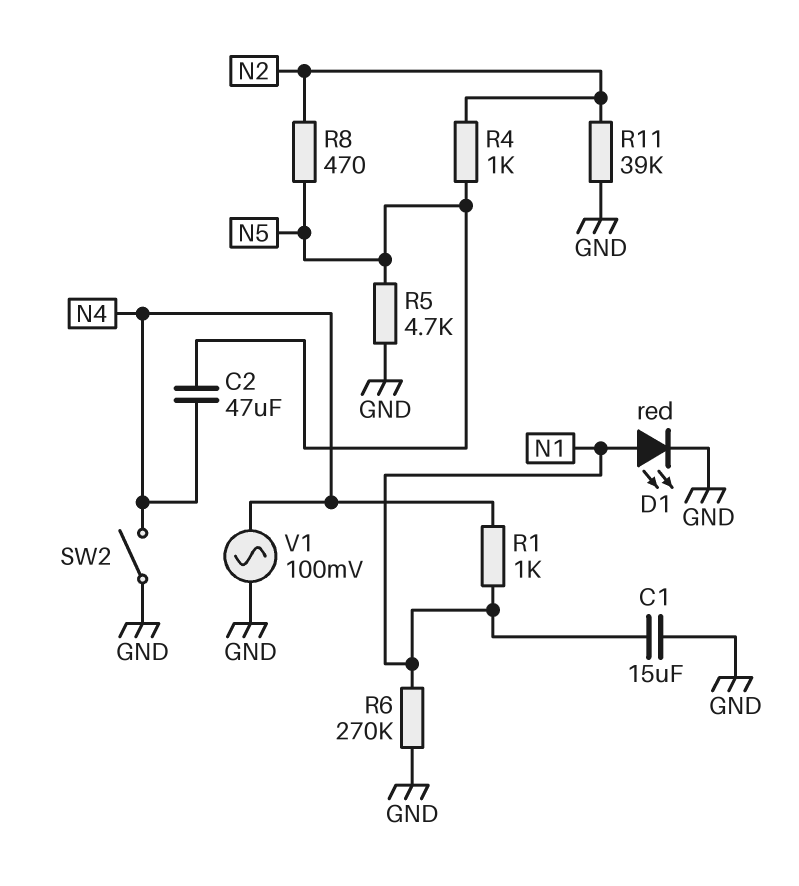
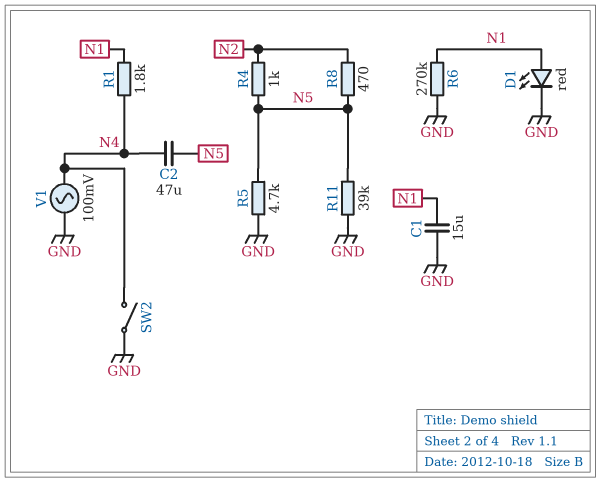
R1: 1k (N1, N4) -> 1.8k (N1, N4)
R11: 39k (GND, N2) -> 39k (GND, N5)

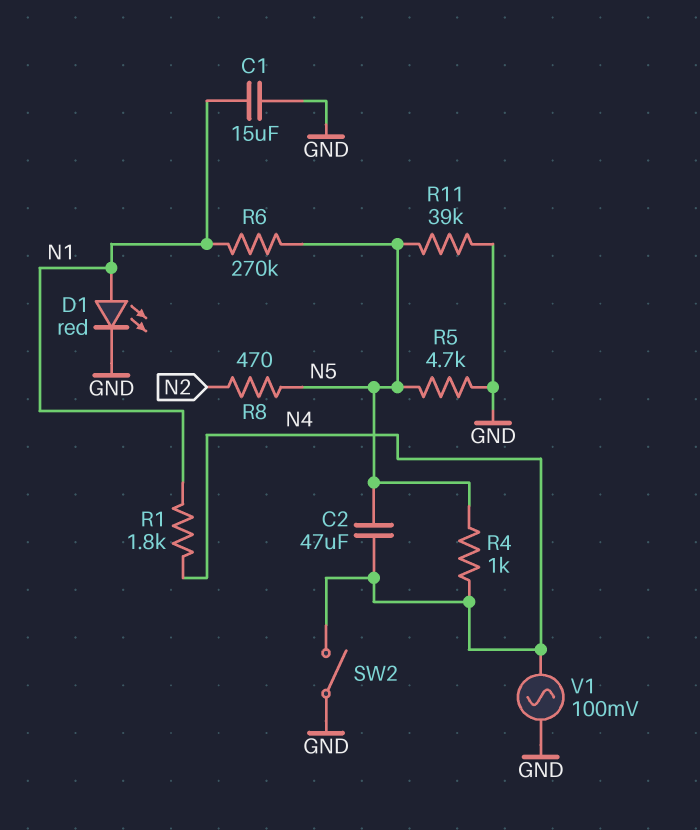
R4: 1k (N2, N5) -> 1k (N4, N5)
R6: 270k (GND, N1) -> 270k (N1, N5)

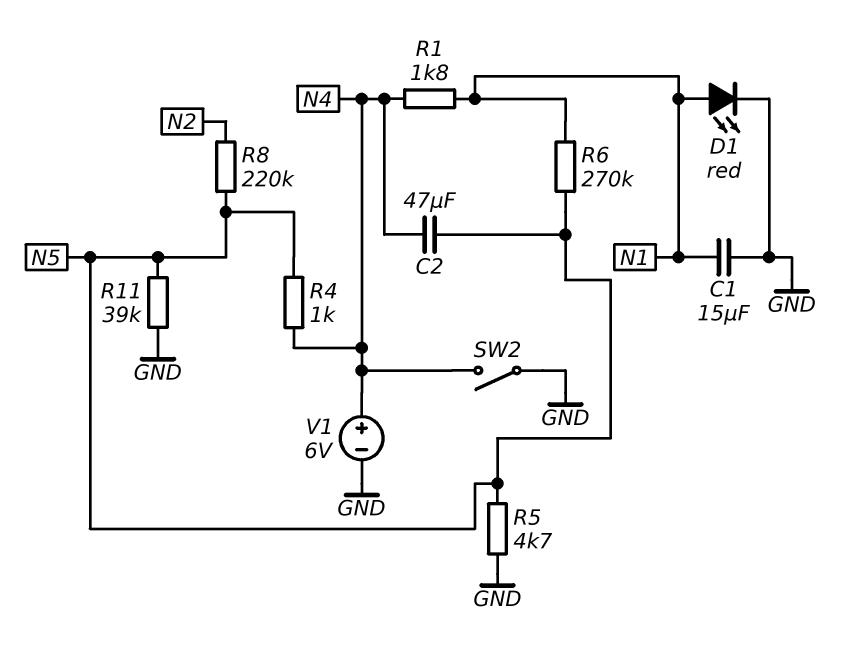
R8: 470 (N2, N5) -> 220k (N2, N5)
V1: AC 100mV (GND, N4) -> 6V (plus N4, minus GND)

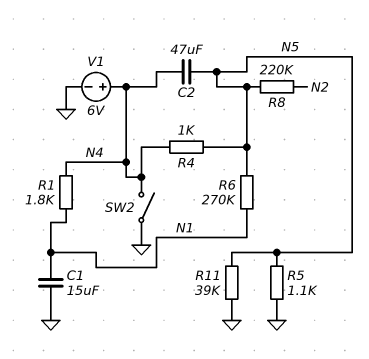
D1: LED red (A N1, K GND) -> none
R5: 4.7k (GND, N5) -> 1.1k (GND, N5)

